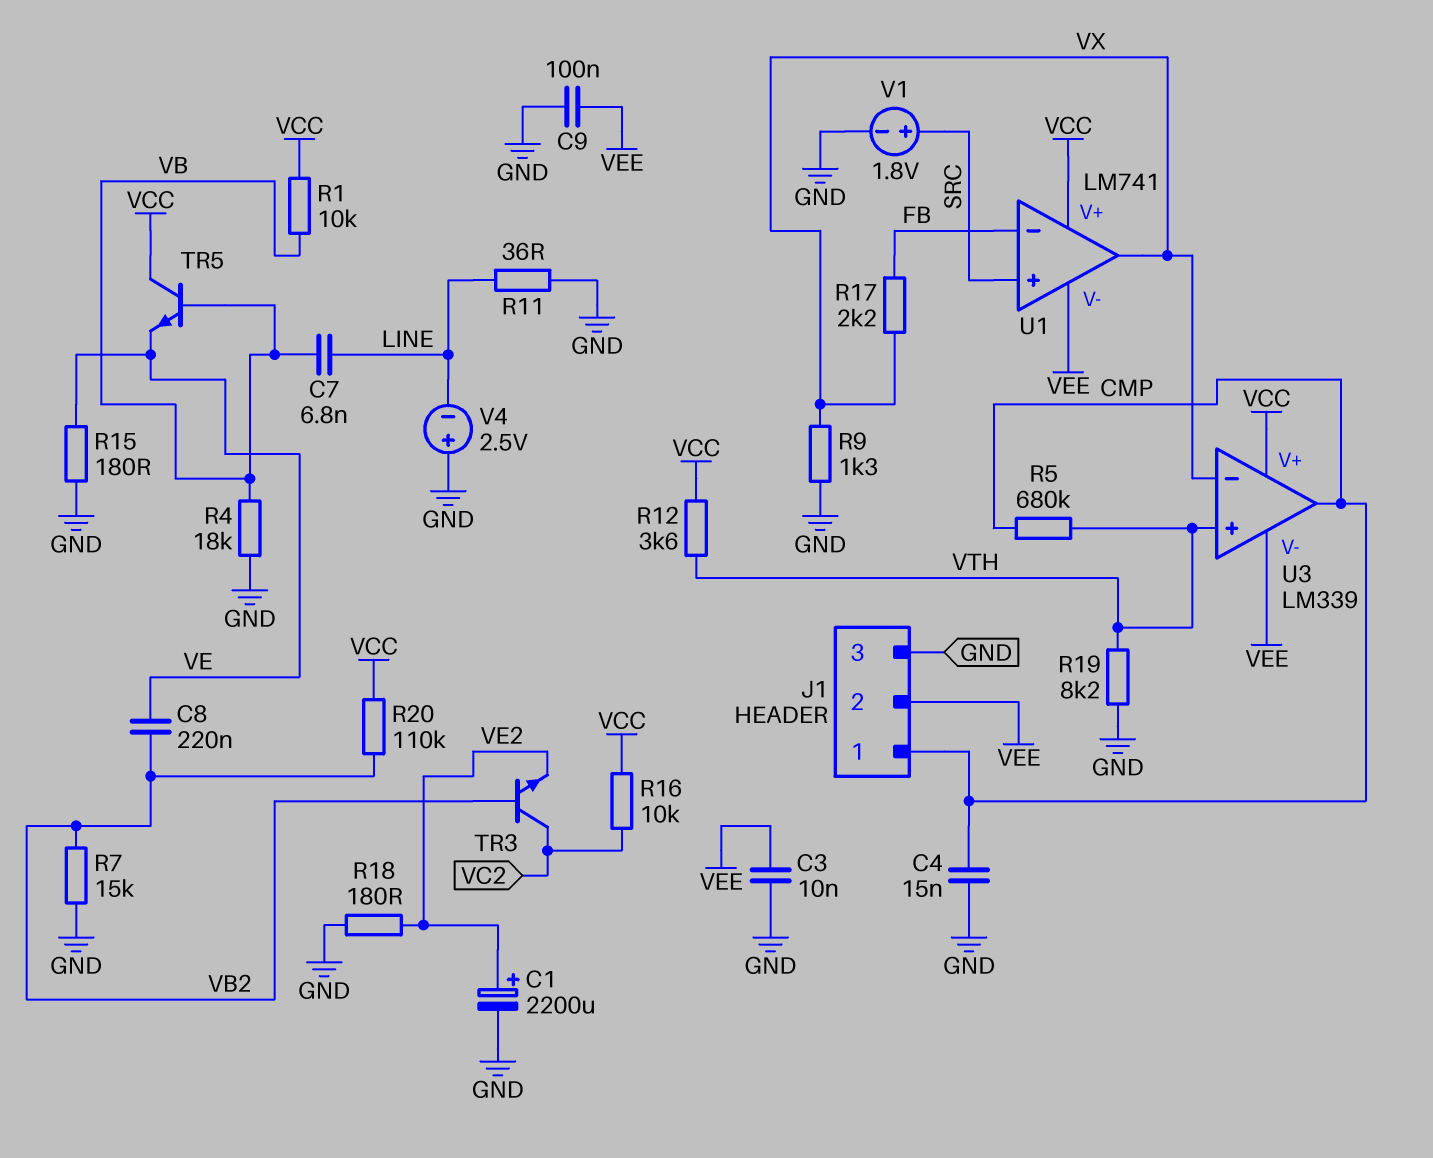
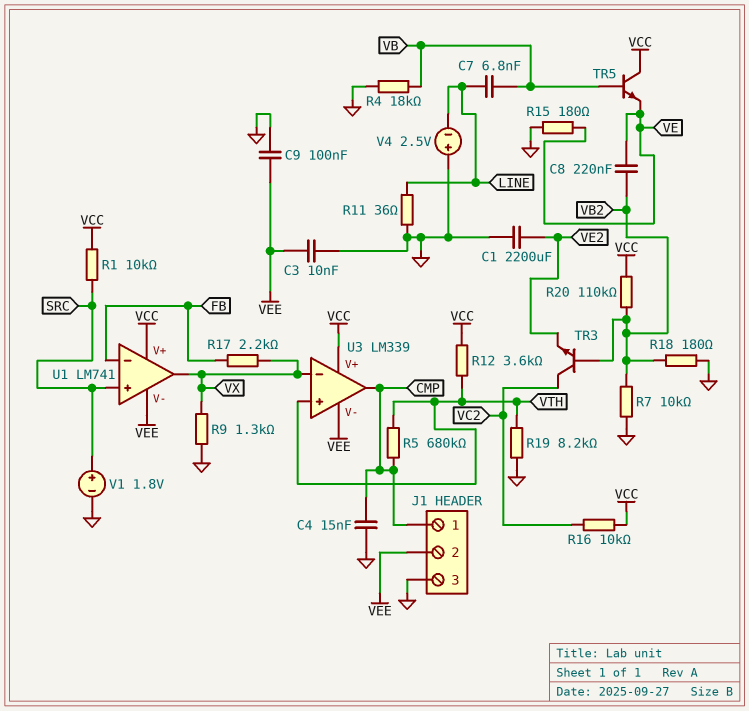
C1: 2200uF (plus VE2, minus GND) -> 2200uF (GND, VE2)
R1: 10k (VB, VCC) -> 10k (SRC, VCC)
R7: 15k (GND, VB2) -> 10k (GND, VB2)
R18: 180 (GND, VE2) -> 180 (GND, VB2)

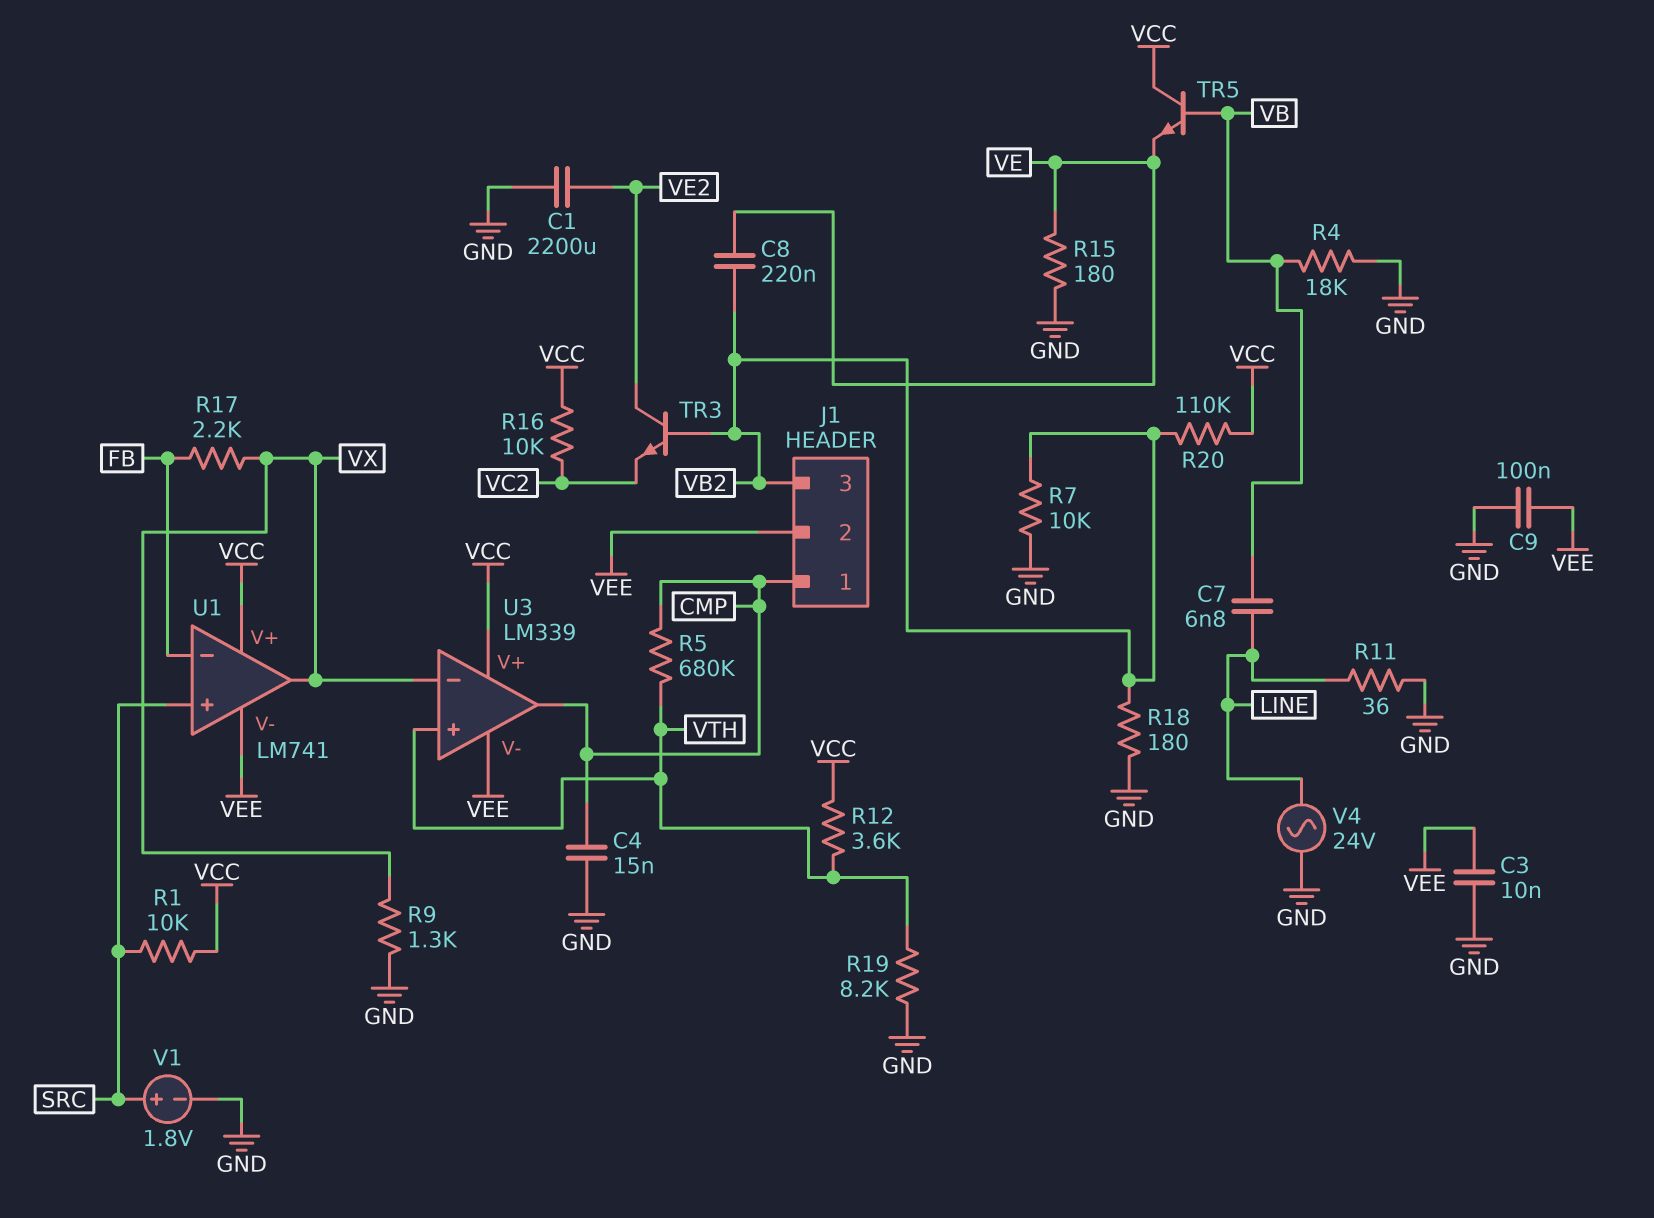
J1 pin 3: GND -> VB2
TR3: NPN (B VB2, C VC2, E VE2) -> NPN (B VB2, C VE2, E VC2)
V4: 2.5V (plus GND, minus LINE) -> AC 24V (GND, LINE)

